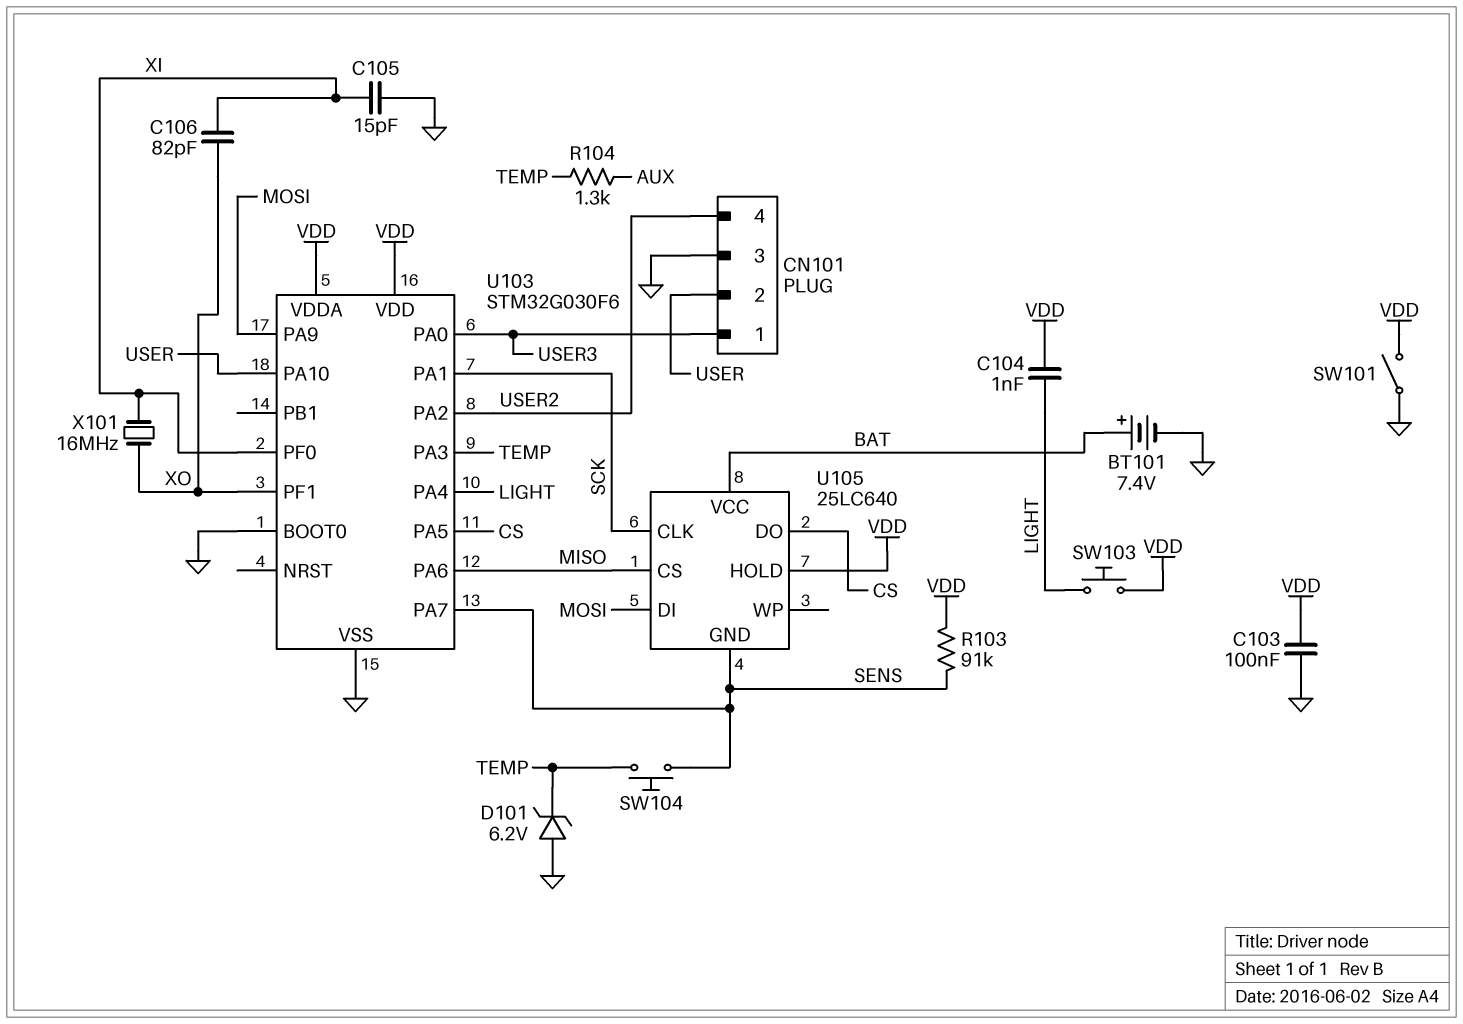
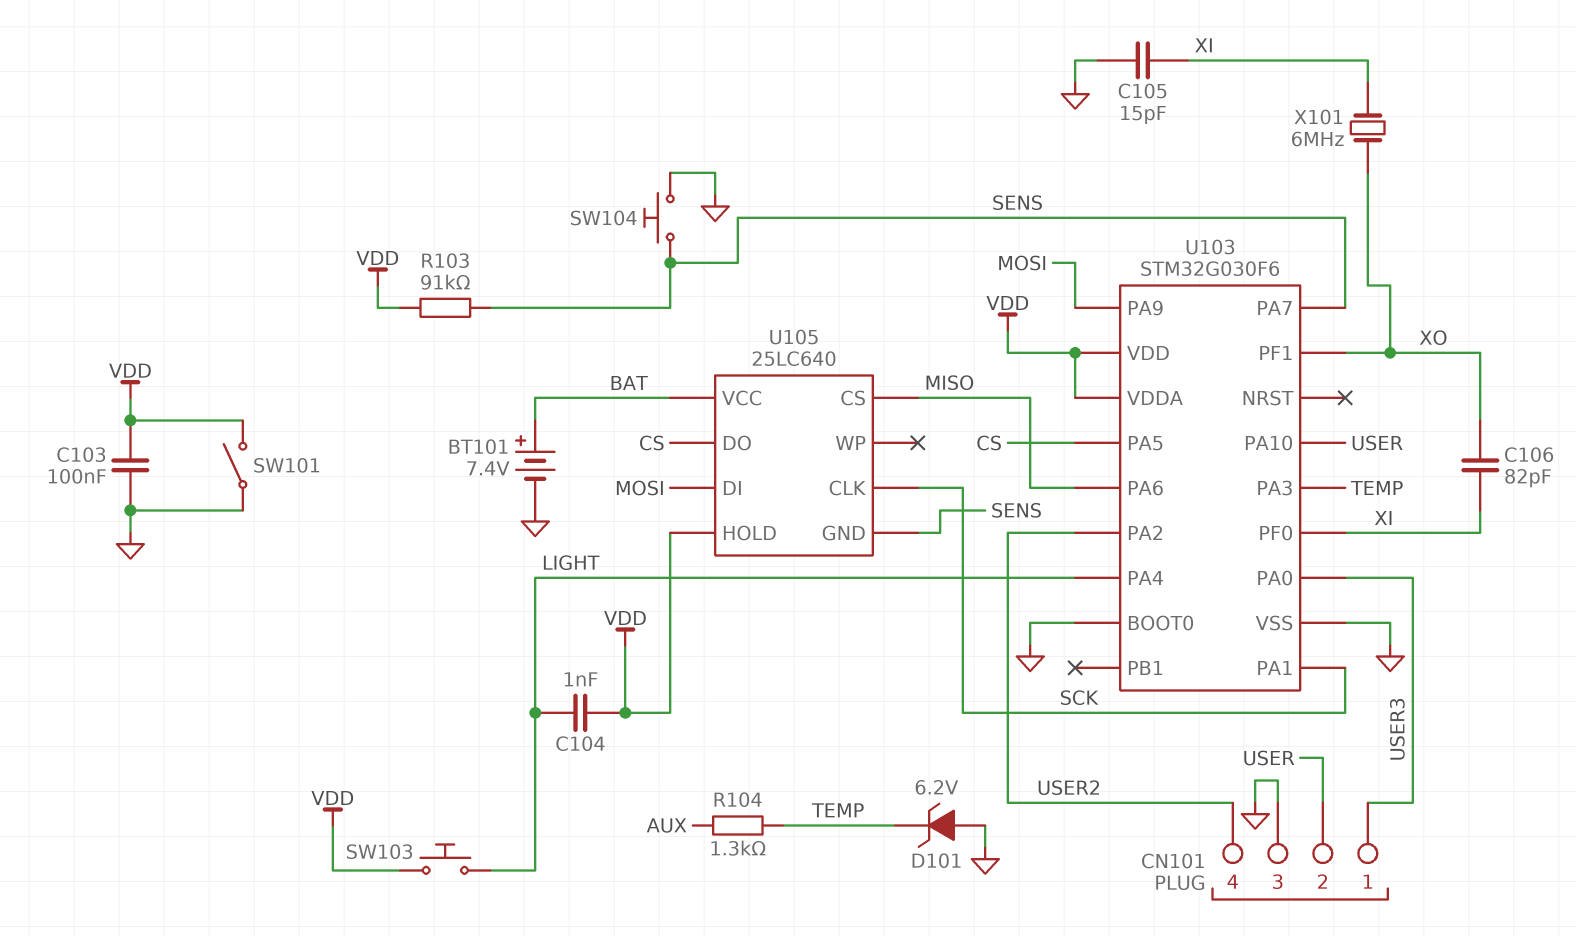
SW104: button (SENS, TEMP) -> button (GND, SENS)
X101: 16MHz (XI, XO) -> 6MHz (XI, XO)

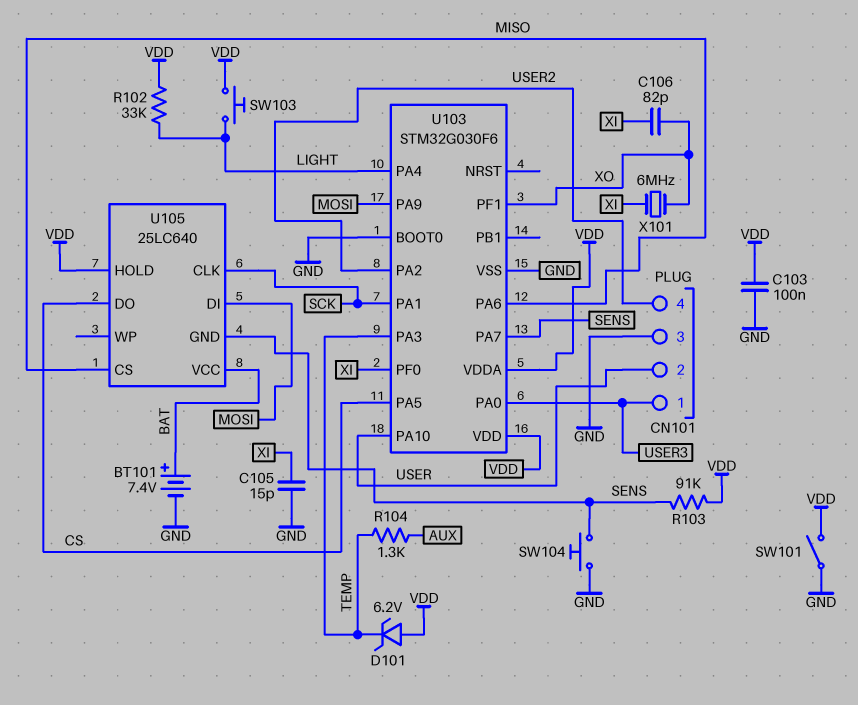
C104: 1nF (LIGHT, VDD) -> none
D101: zener 6.2V (A GND, K TEMP) -> zener 6.2V (A VDD, K TEMP)
R102: none -> 33k (LIGHT, VDD)

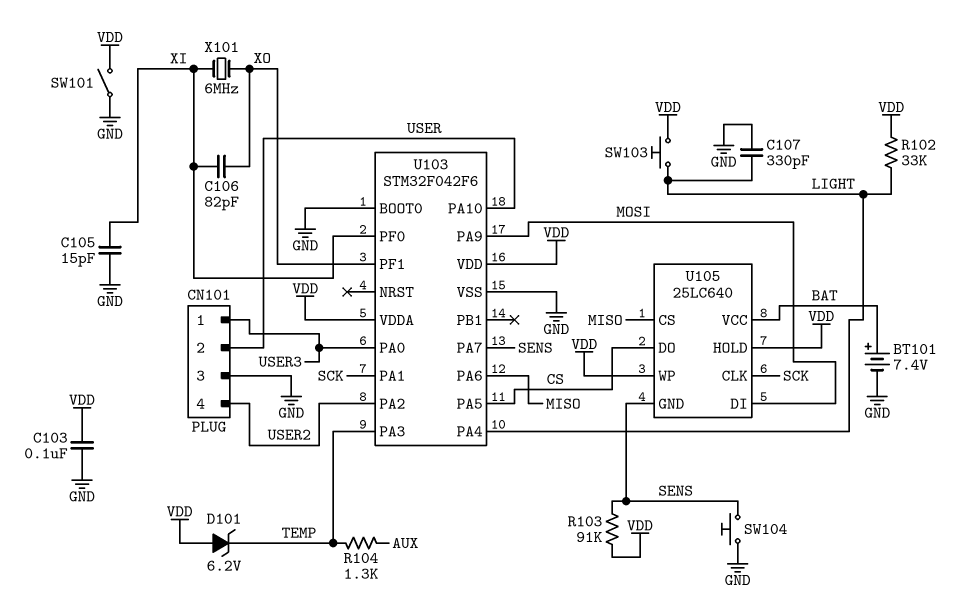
C107: none -> 330pF (GND, LIGHT)
U103: STM32G030F6 -> STM32F042F6
U105 pin WP: none -> VDD

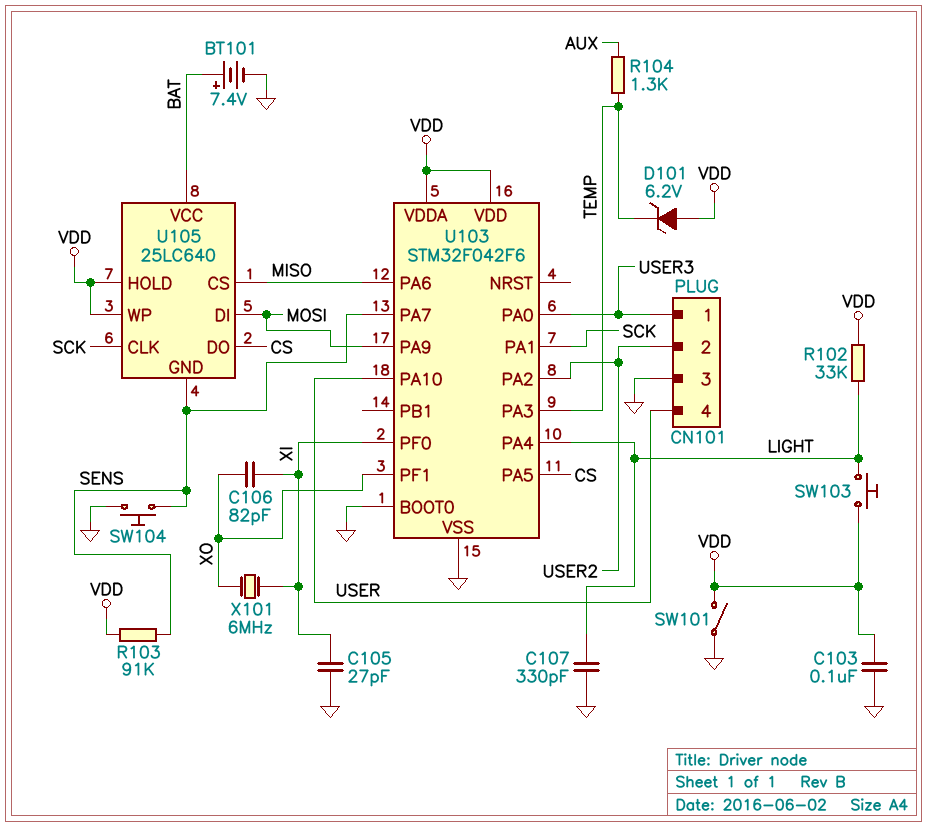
C105: 15pF (GND, XI) -> 27pF (GND, XI)
CN101 pin 2: USER -> USER2
CN101 pin 4: USER2 -> USER

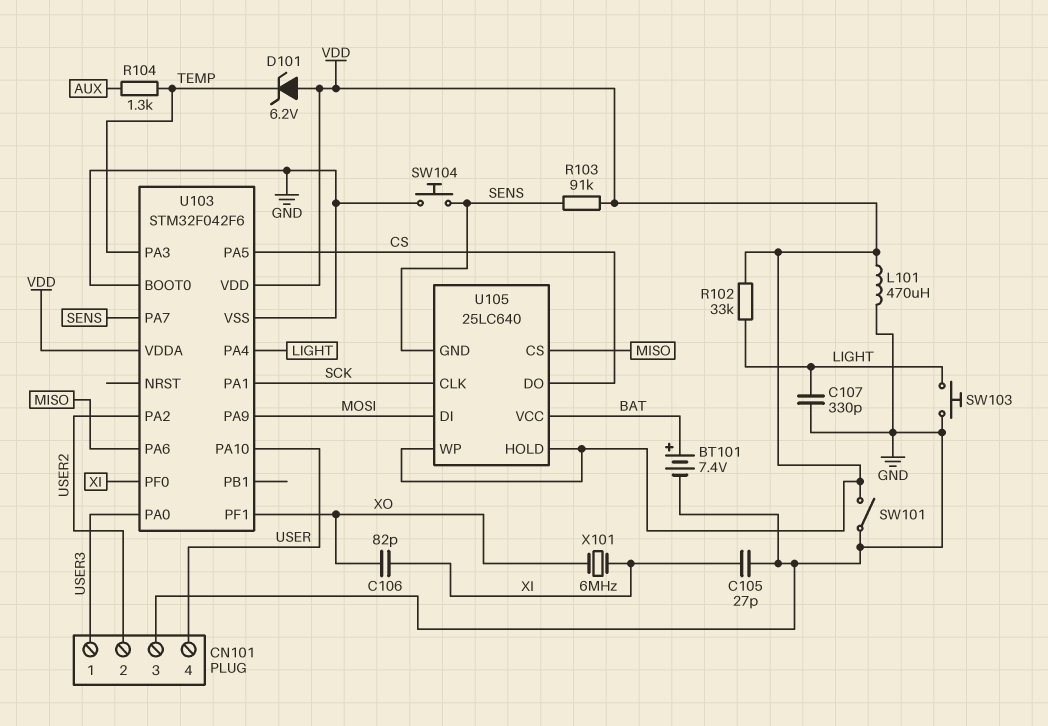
C103: 100nF (GND, VDD) -> none
L101: none -> 470uH (GND, VDD)
SW103: button (LIGHT, VDD) -> button (GND, LIGHT)

